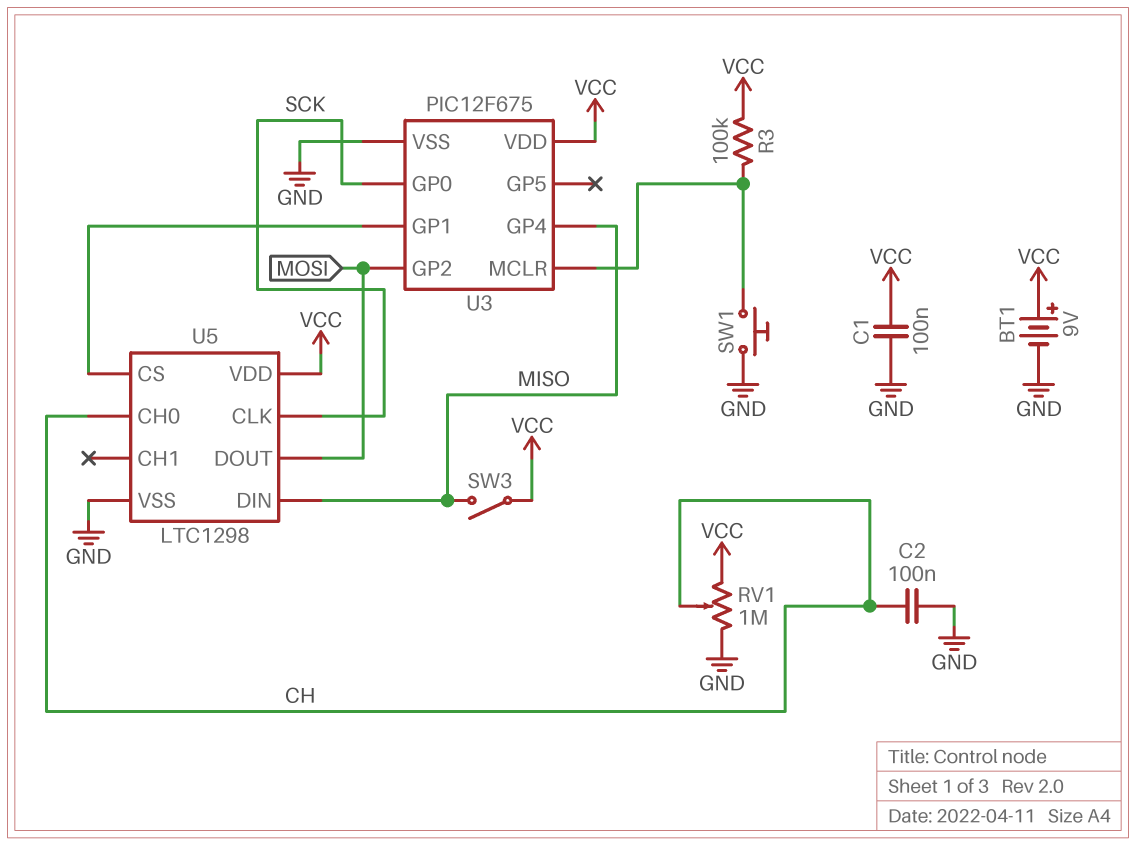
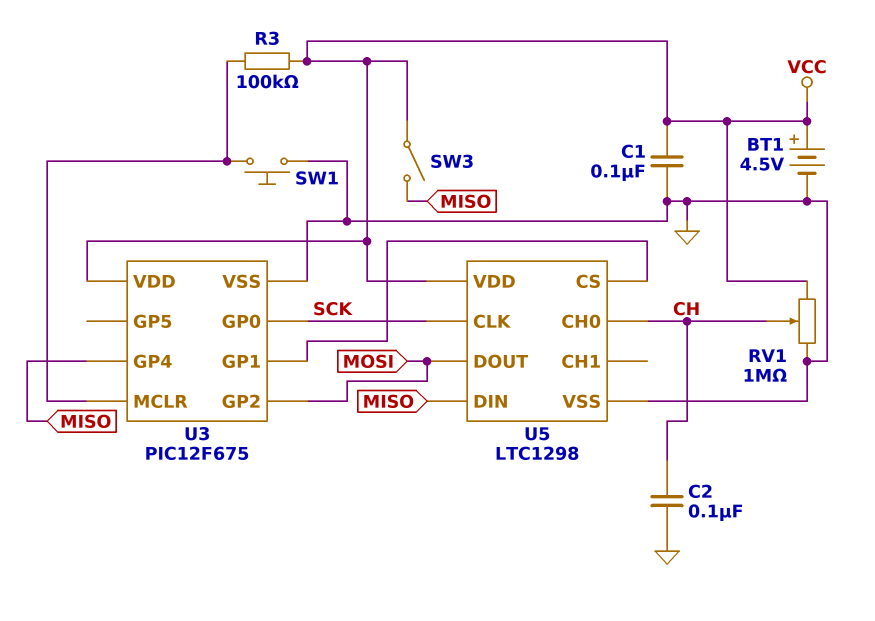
BT1: 9V (plus VCC, minus GND) -> 4.5V (plus VCC, minus GND)

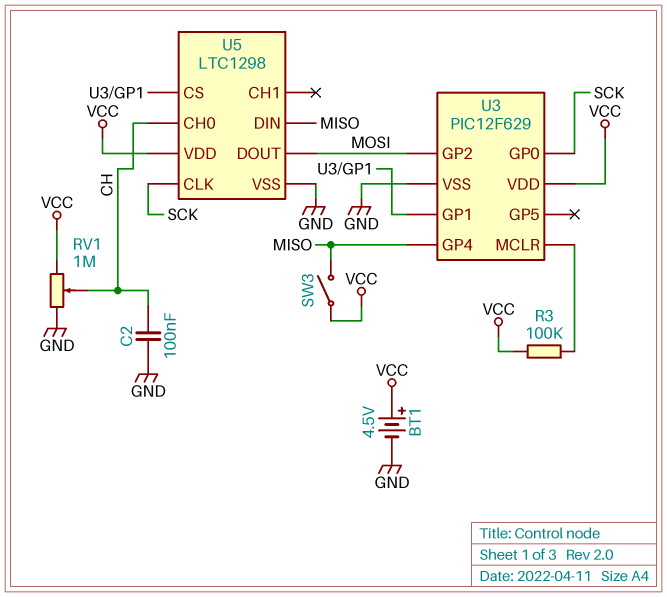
C1: 100nF (GND, VCC) -> none
SW1: button (GND, U3/MCLR) -> none
U3: PIC12F675 -> PIC12F629

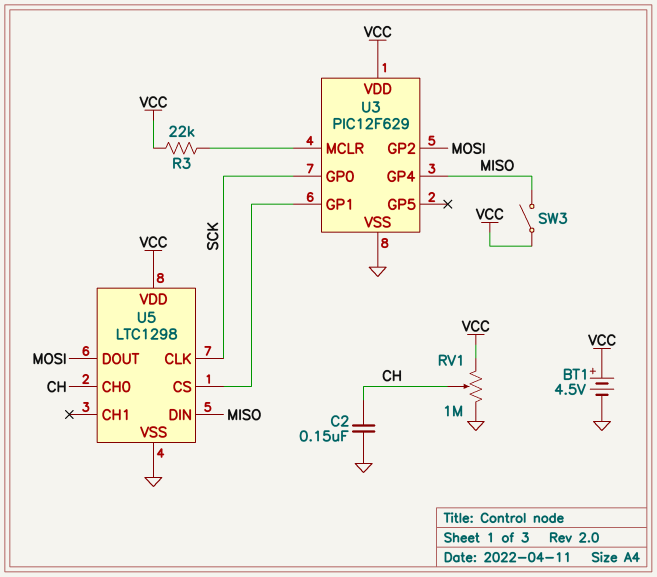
C2: 100nF (CH, GND) -> 150nF (CH, GND)
R3: 100k (U3/MCLR, VCC) -> 22k (U3/MCLR, VCC)

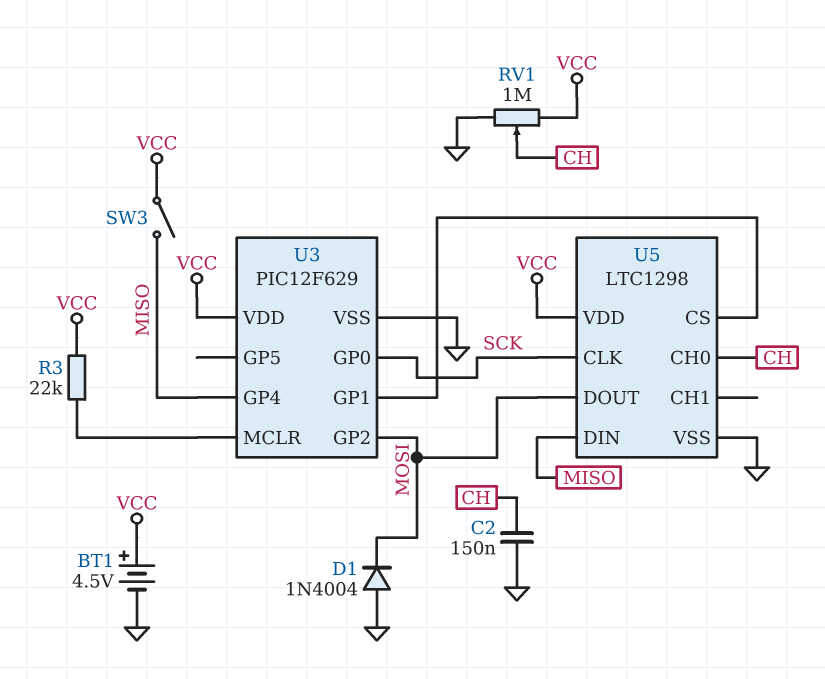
D1: none -> diode 1N4004 (A GND, K MOSI)

